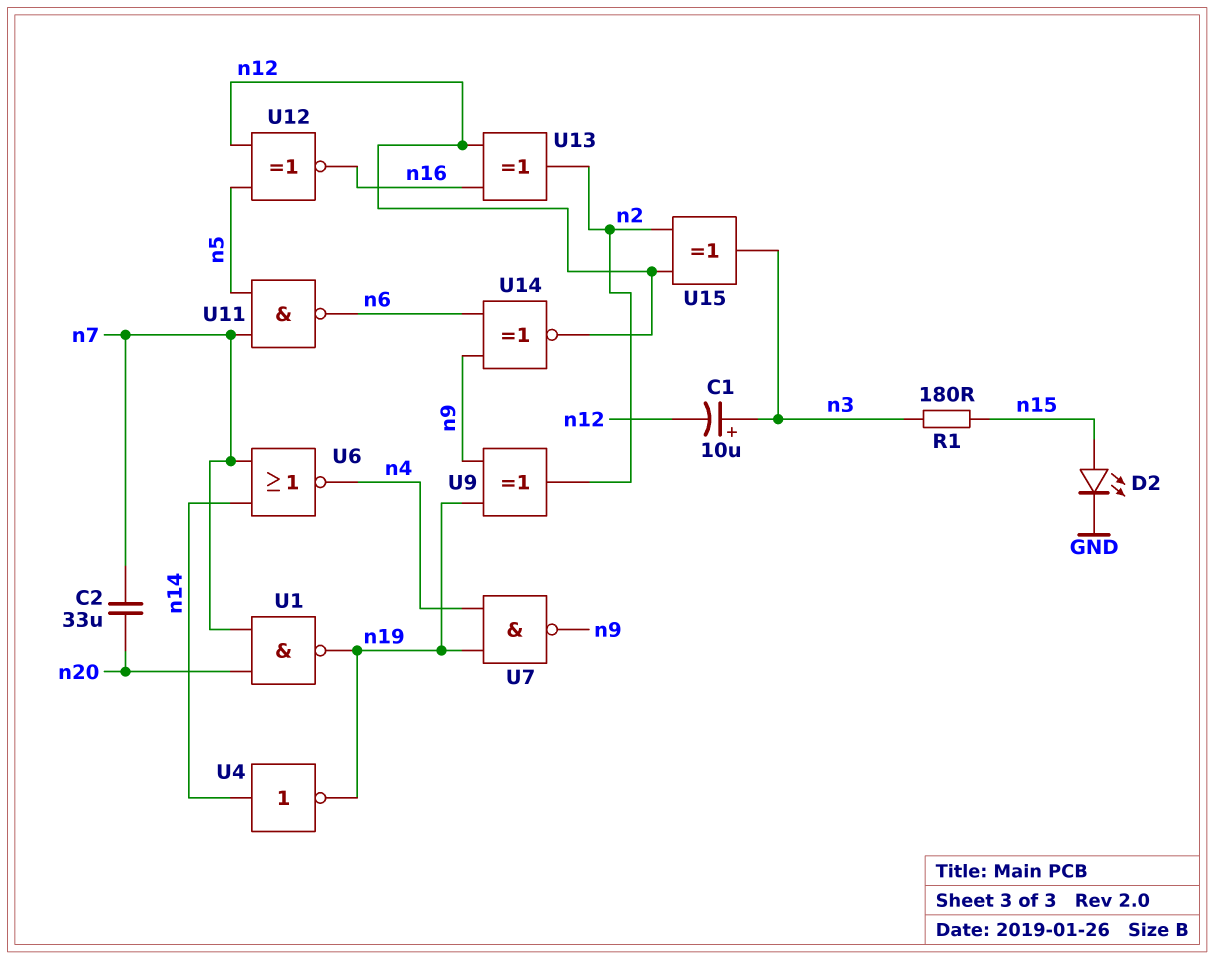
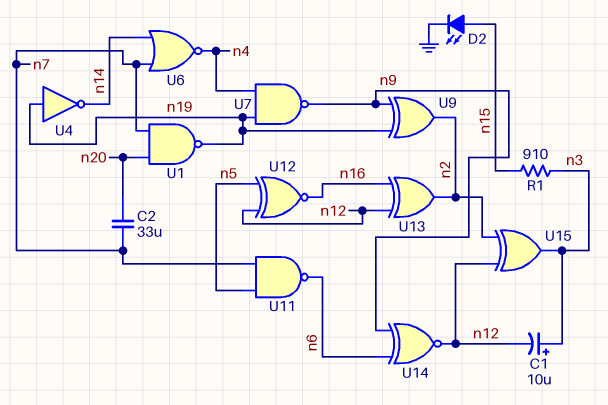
R1: 180 (n3, n15) -> 910 (n3, n15)
U4: NOT (in n14, out n19) -> NOT (in n19, out n14)

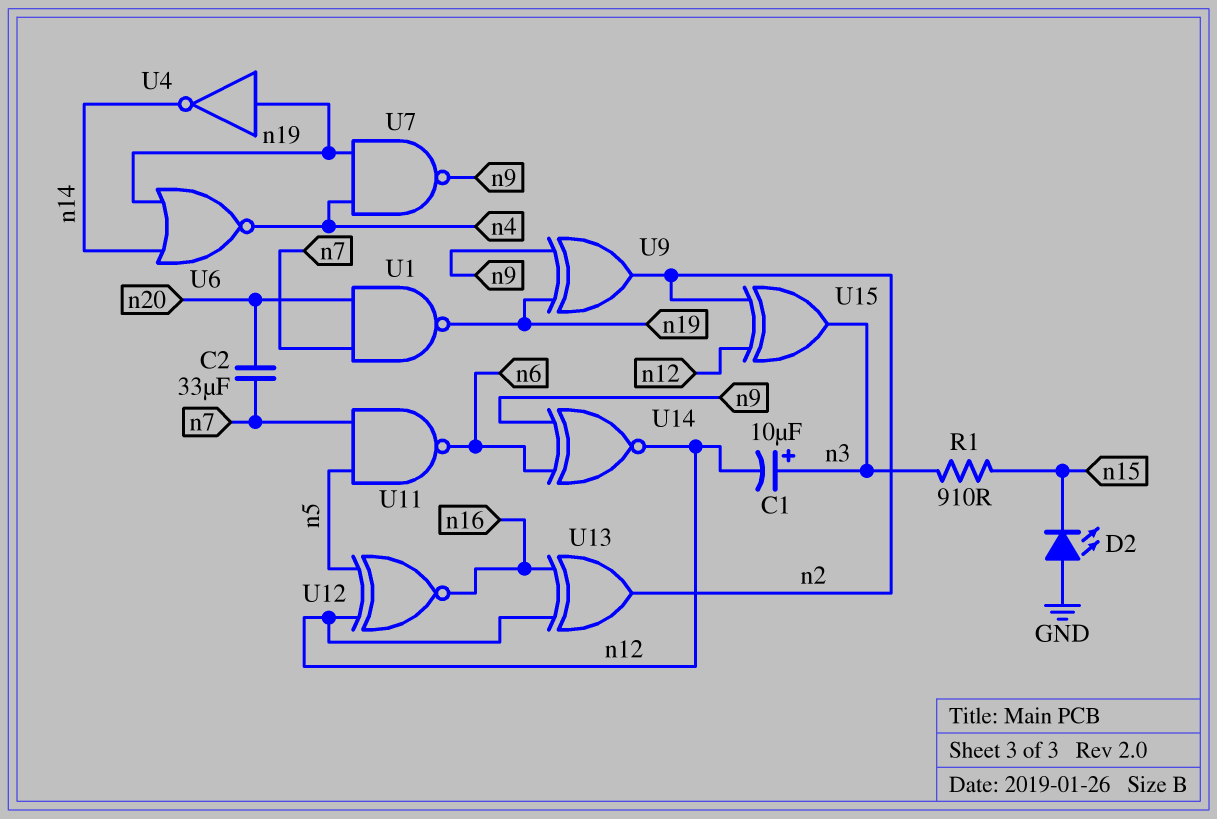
D2: LED (A n15, K GND) -> LED (A GND, K n15)
U6: NOR (in n7, in n14, out n4) -> NOR (in n14, in n19, out n4)

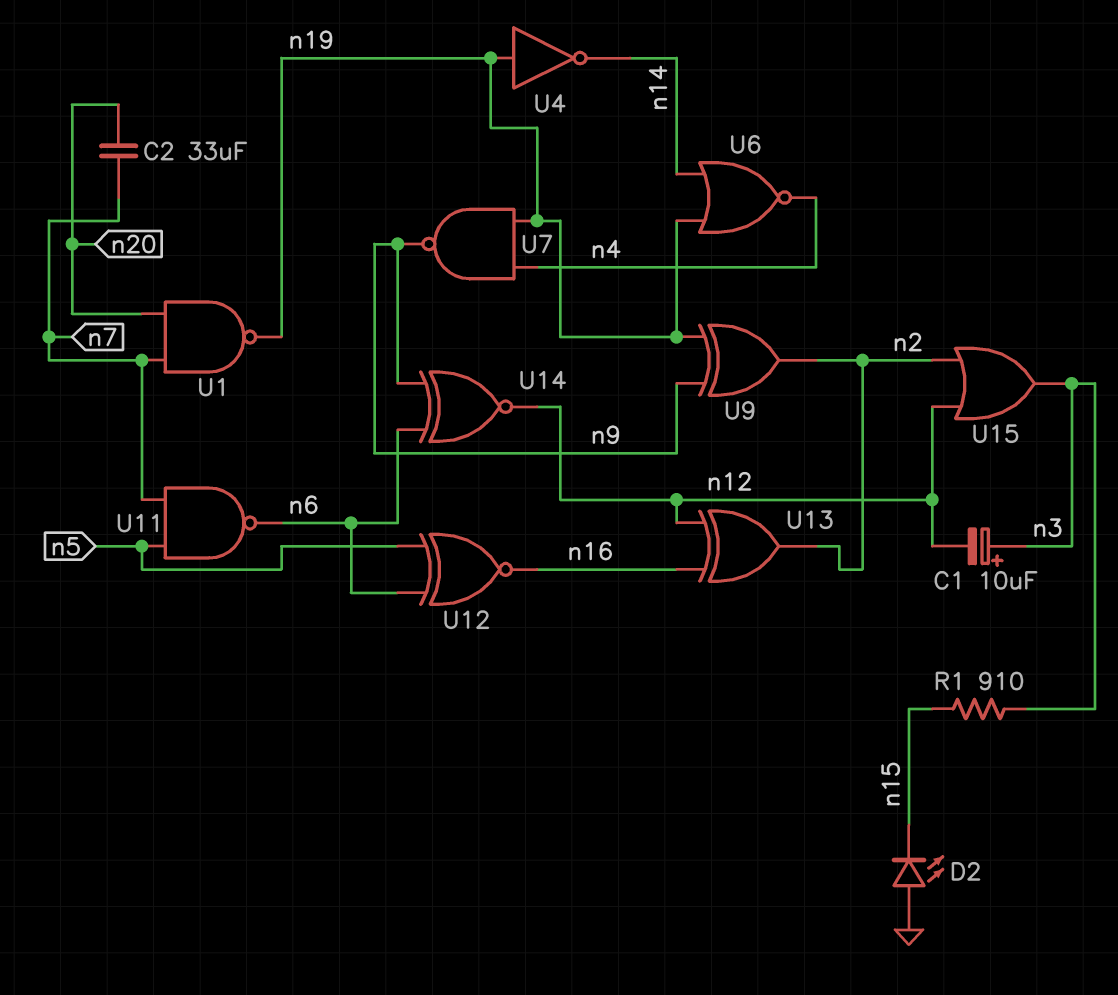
U12: XNOR (in n5, in n12, out n16) -> XNOR (in n5, in n6, out n16)
U15: XOR (in n2, in n12, out n3) -> OR (in n2, in n12, out n3)

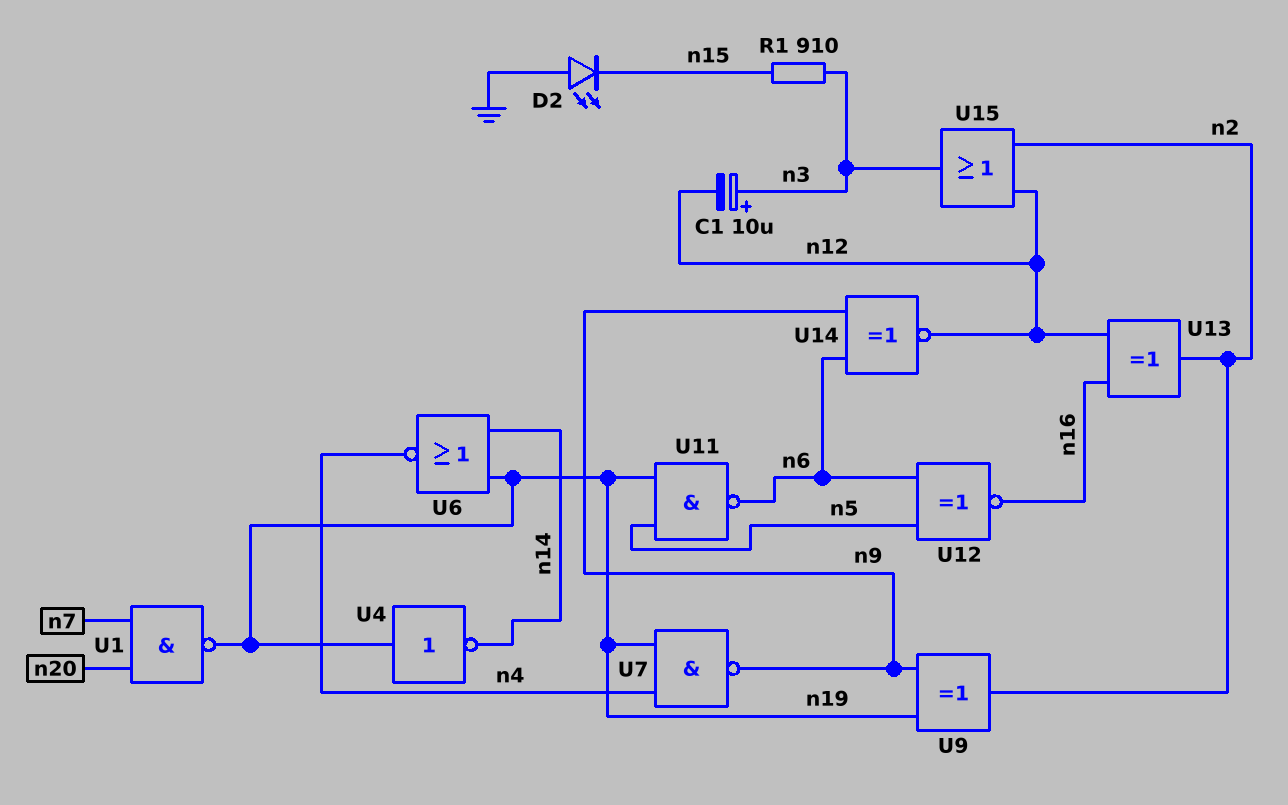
C2: 33uF (n7, n20) -> none
U11: NAND (in n5, in n7, out n6) -> NAND (in n5, in n19, out n6)

